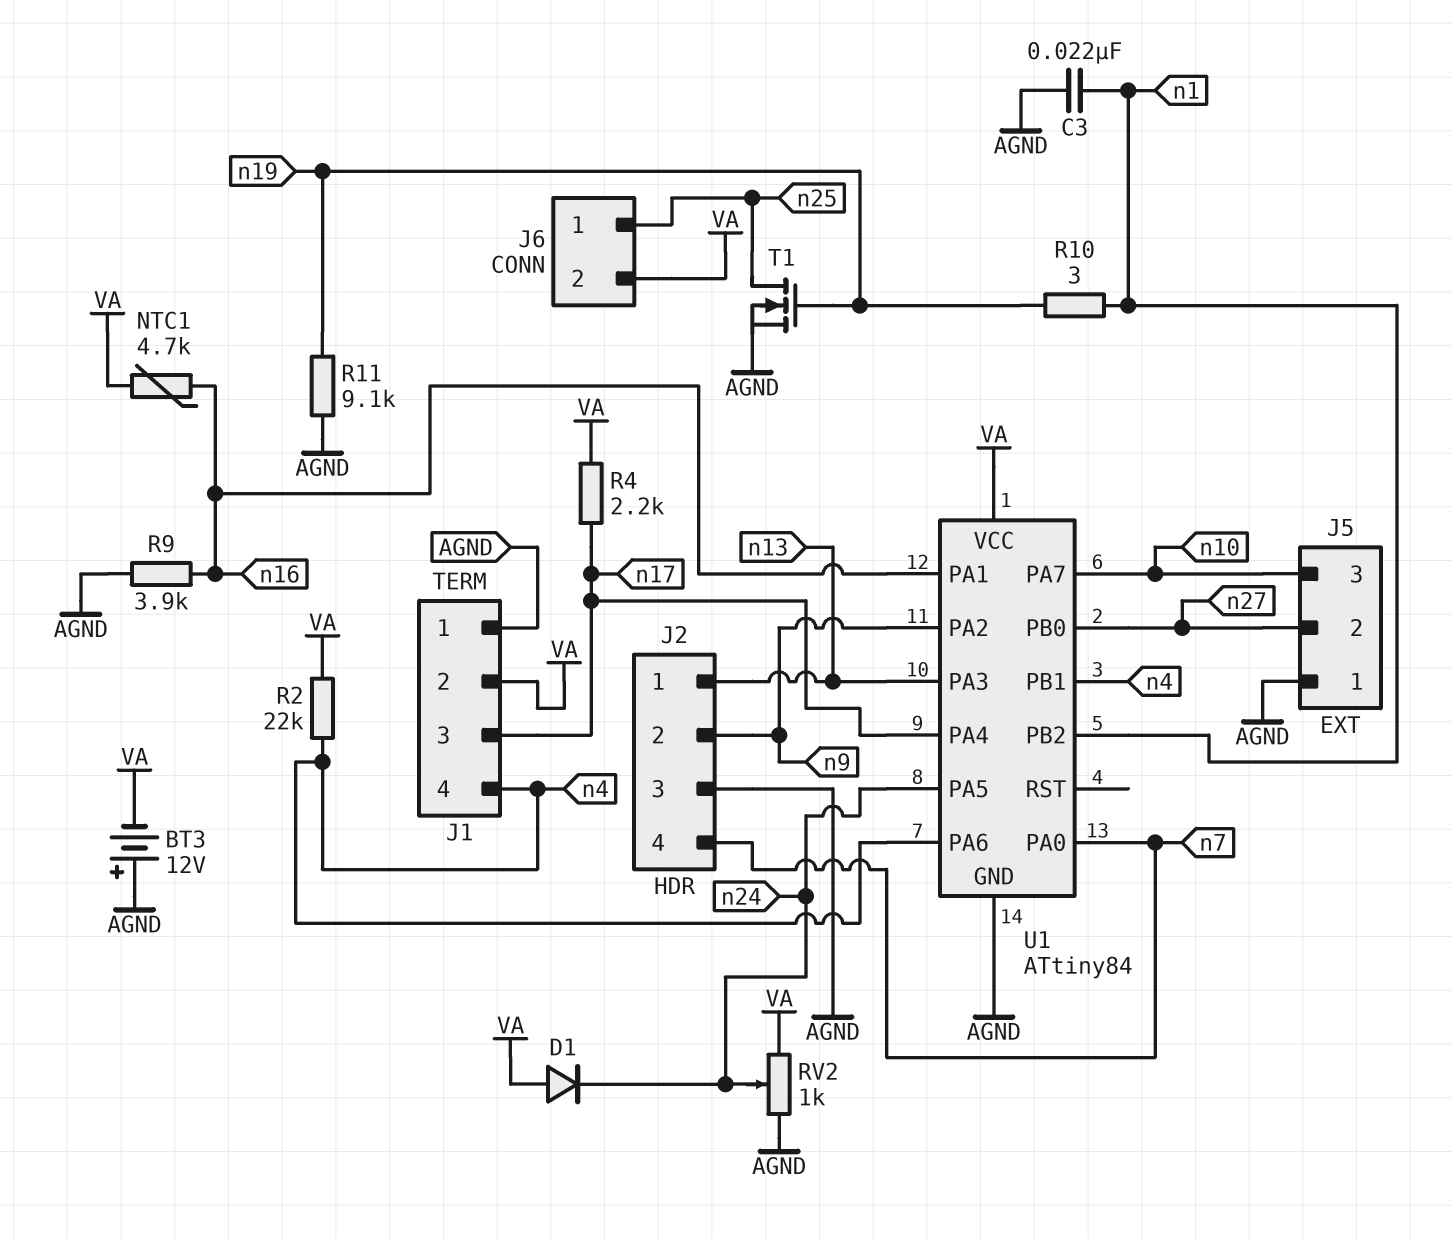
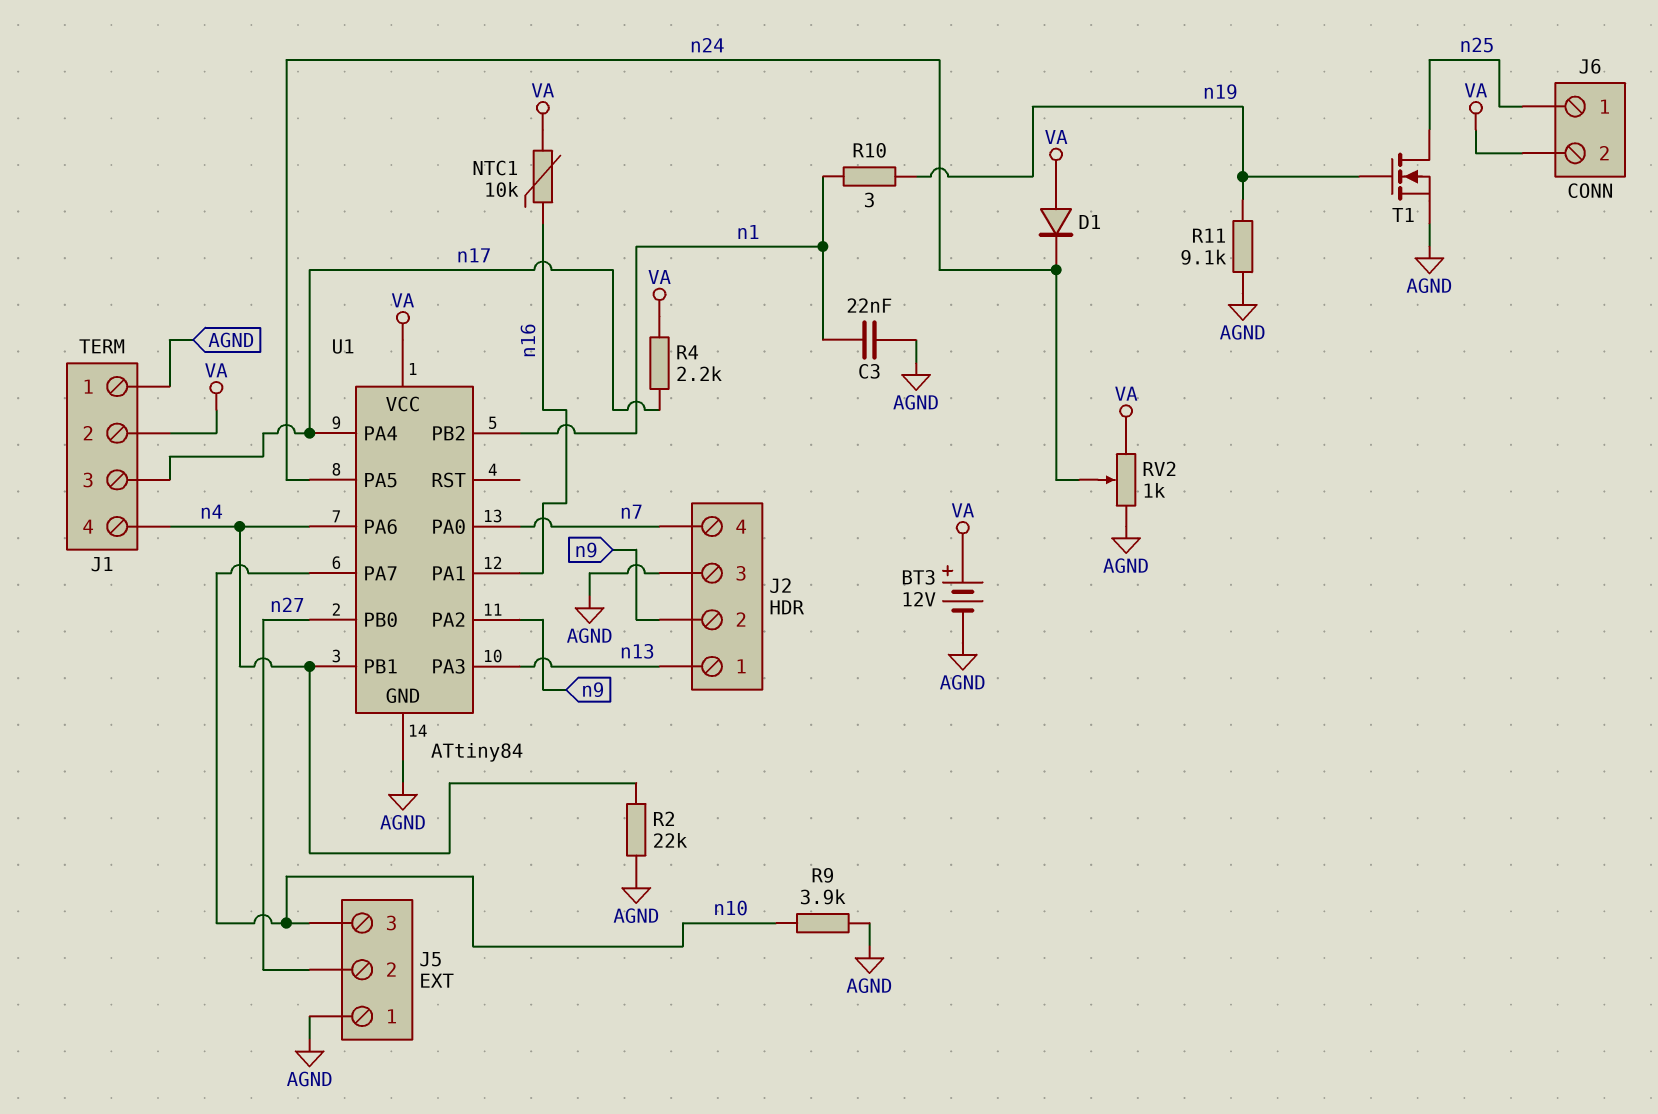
BT3: 12V (plus AGND, minus VA) -> 12V (plus VA, minus AGND)
NTC1: 4.7k (VA, n16) -> 10k (VA, n16)
R2: 22k (VA, n4) -> 22k (AGND, n4)
R9: 3.9k (AGND, n16) -> 3.9k (AGND, n10)

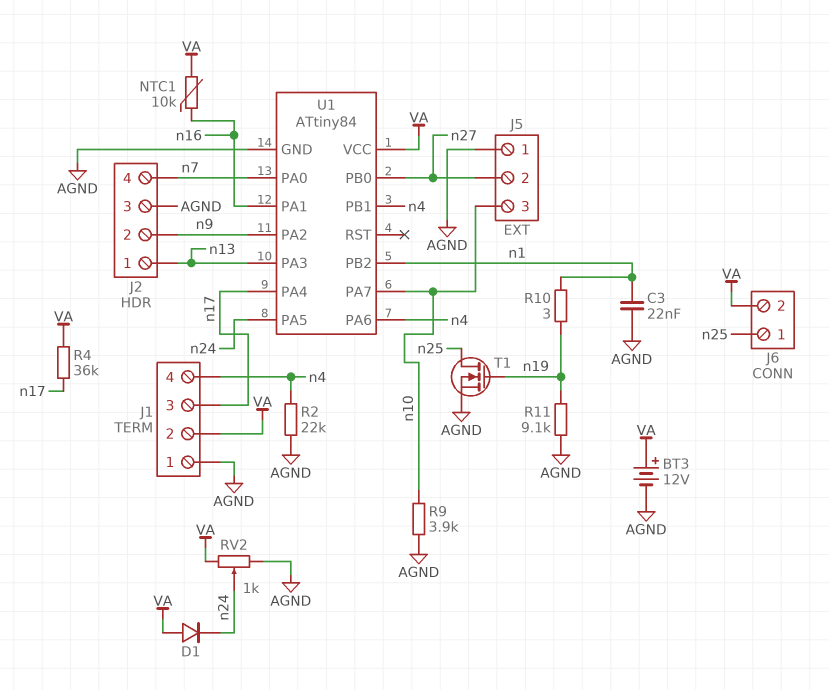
R4: 2.2k (VA, n17) -> 36k (VA, n17)

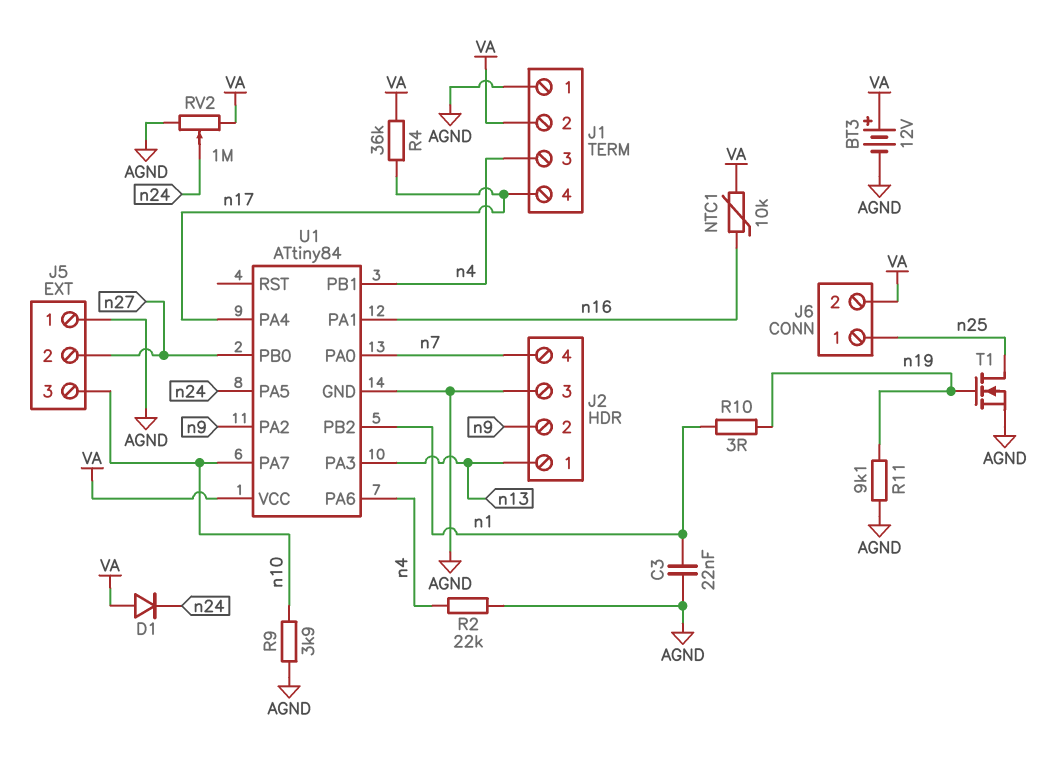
J1 pin 3: n17 -> n4
J1 pin 4: n4 -> n17
RV2: 1k (AGND, VA, wiper n24) -> 1M (AGND, VA, wiper n24)

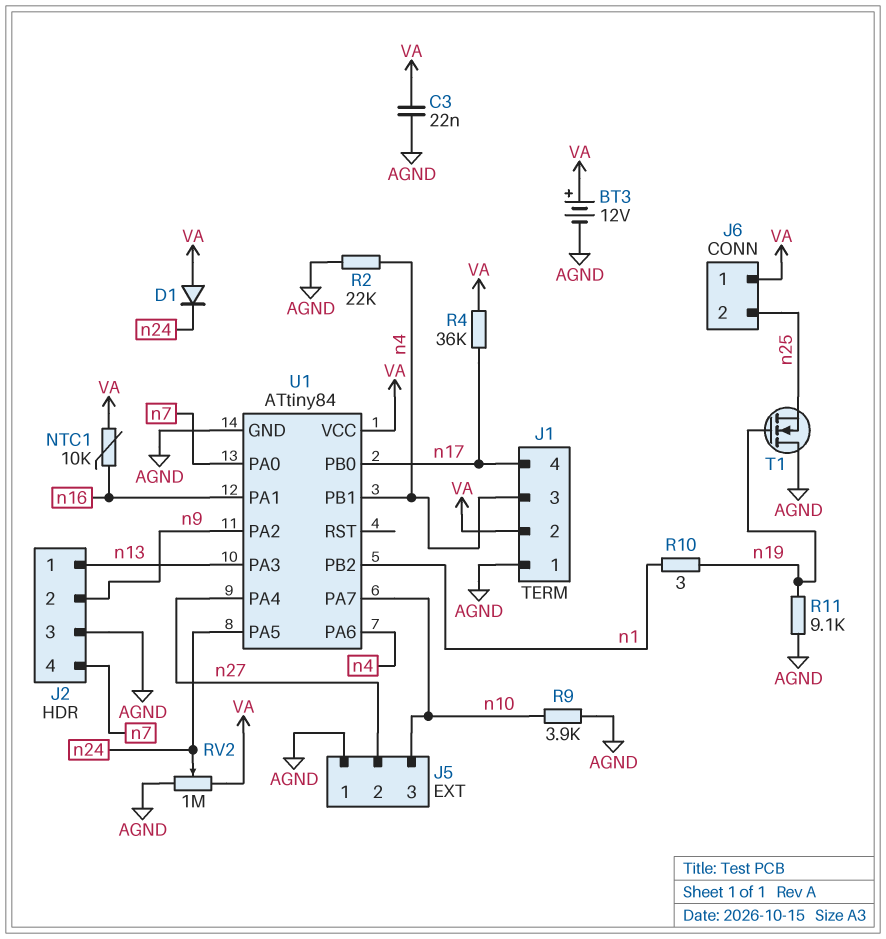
C3: 22nF (AGND, n1) -> 22nF (AGND, VA)
J6 pin 1: n25 -> VA
J6 pin 2: VA -> n25
T1: NMOS (G n19, D n25, S AGND) -> NMOS (G n19, D AGND, S n25)
U1 pin PA4: n17 -> n27
U1 pin PB0: n27 -> n17

